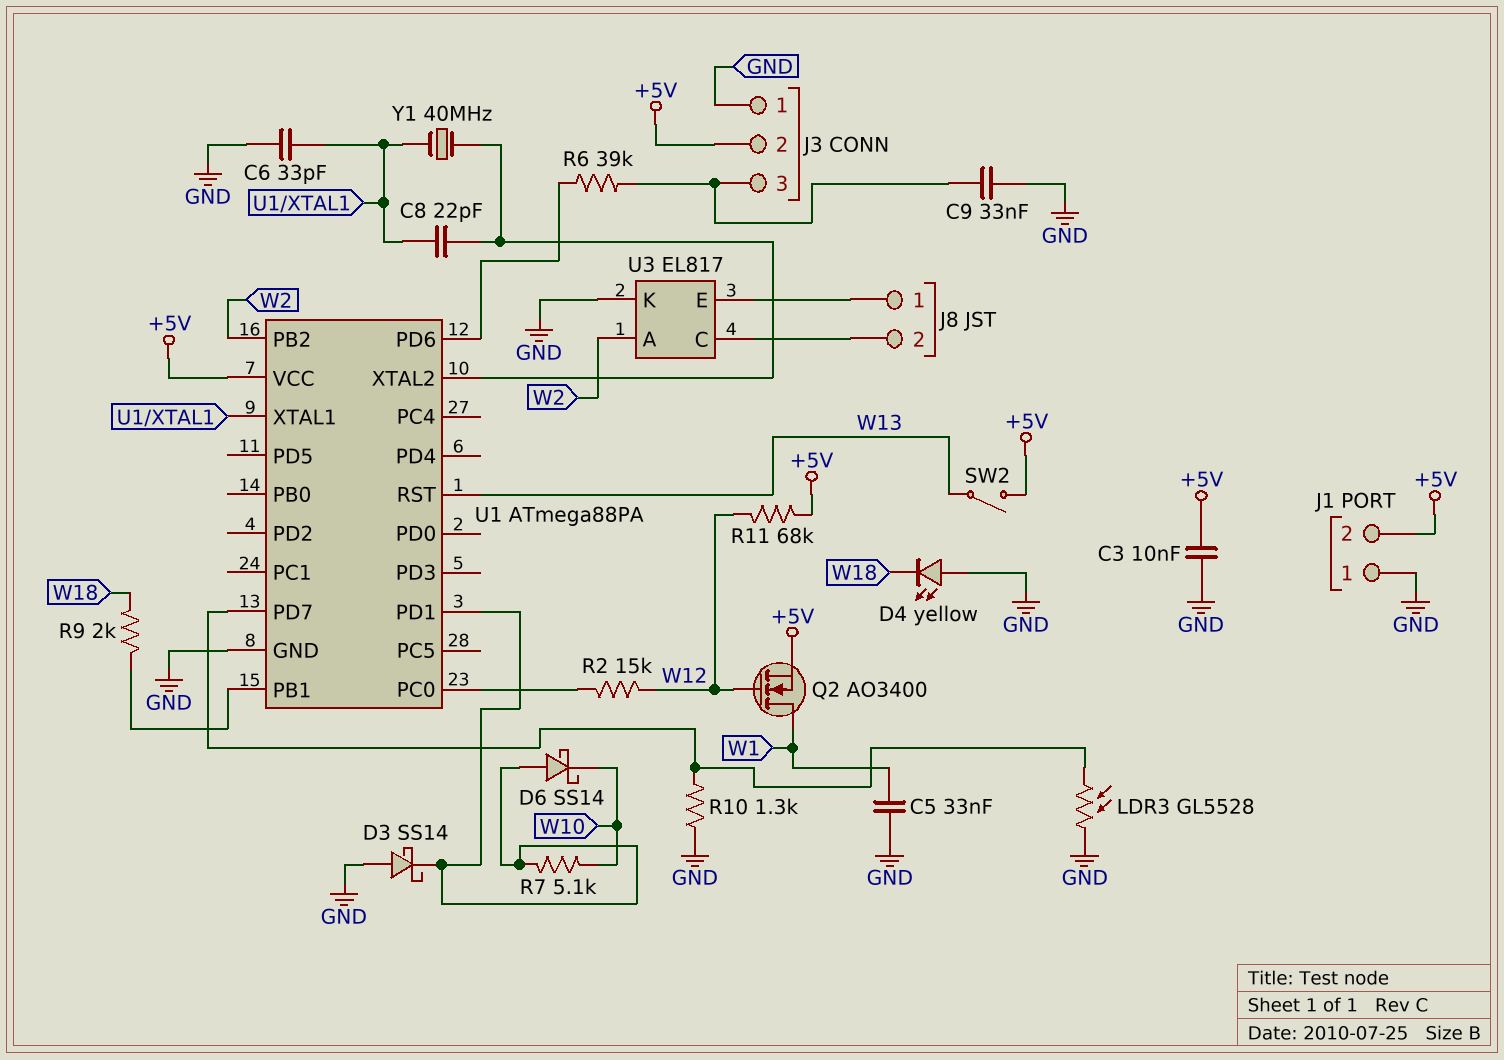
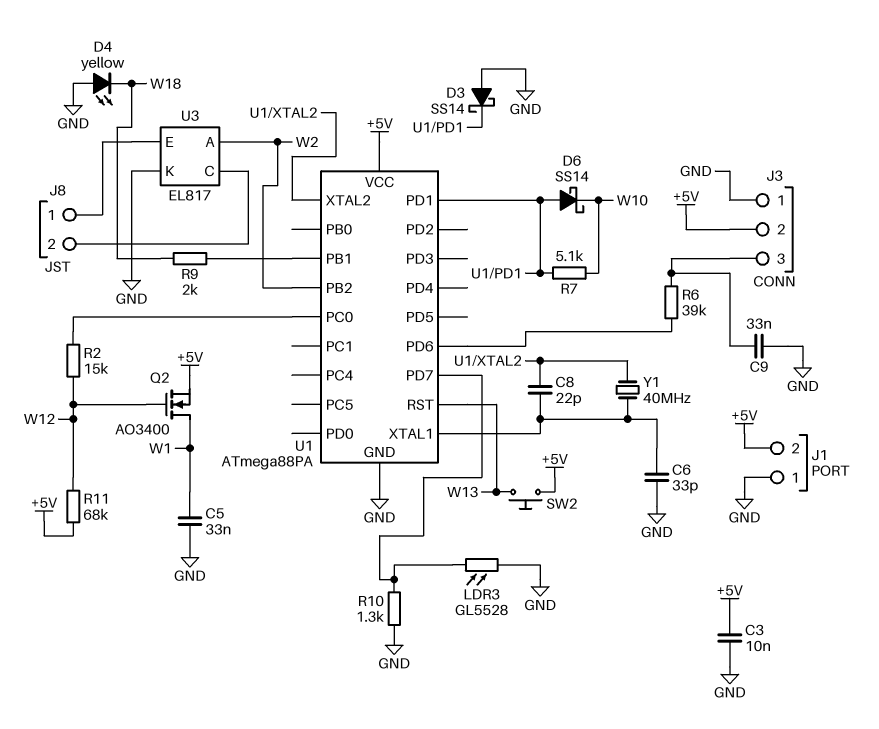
SW2: switch (+5V, W13) -> button (+5V, W13)

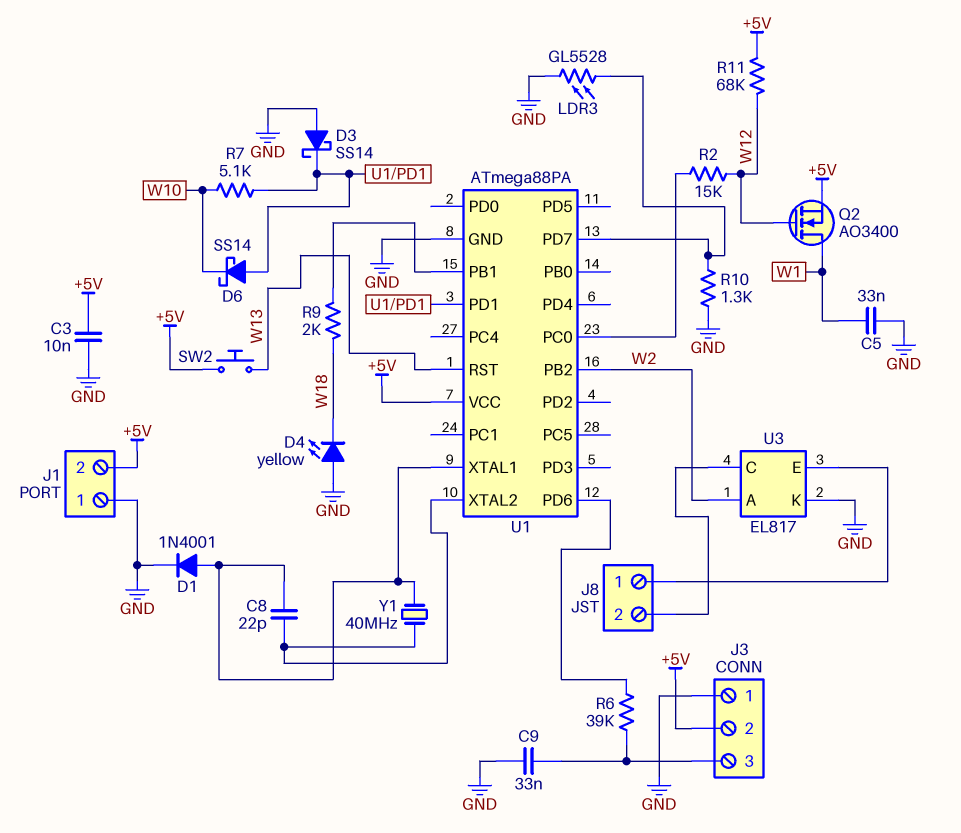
C6: 33pF (GND, U1/XTAL1) -> none
D1: none -> diode 1N4001 (A U1/XTAL1, K GND)

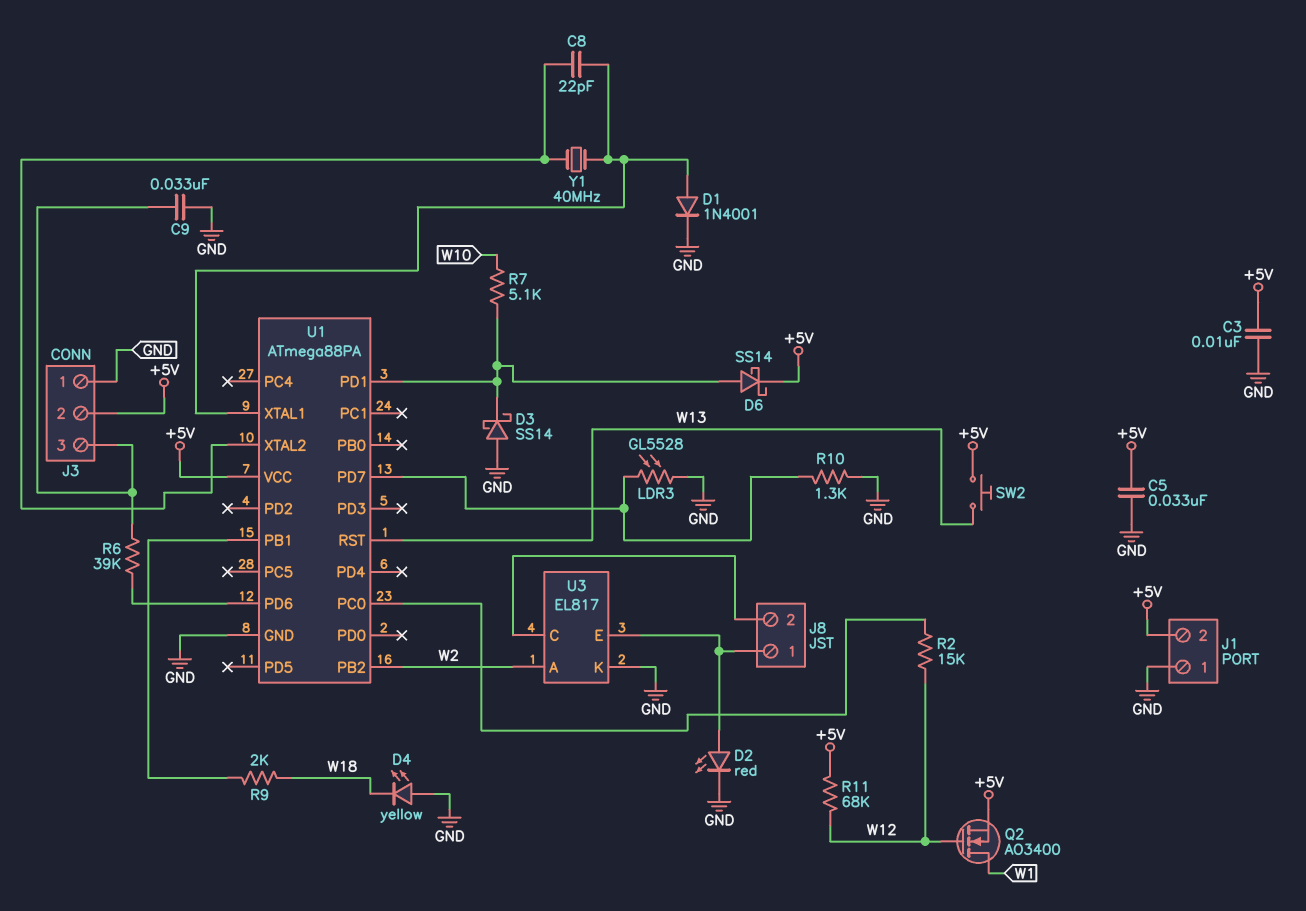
C5: 33nF (GND, W1) -> 33nF (+5V, GND)
D2: none -> LED red (A J8/1, K GND)
D6: schottky SS14 (A U1/PD1, K W10) -> schottky SS14 (A U1/PD1, K +5V)

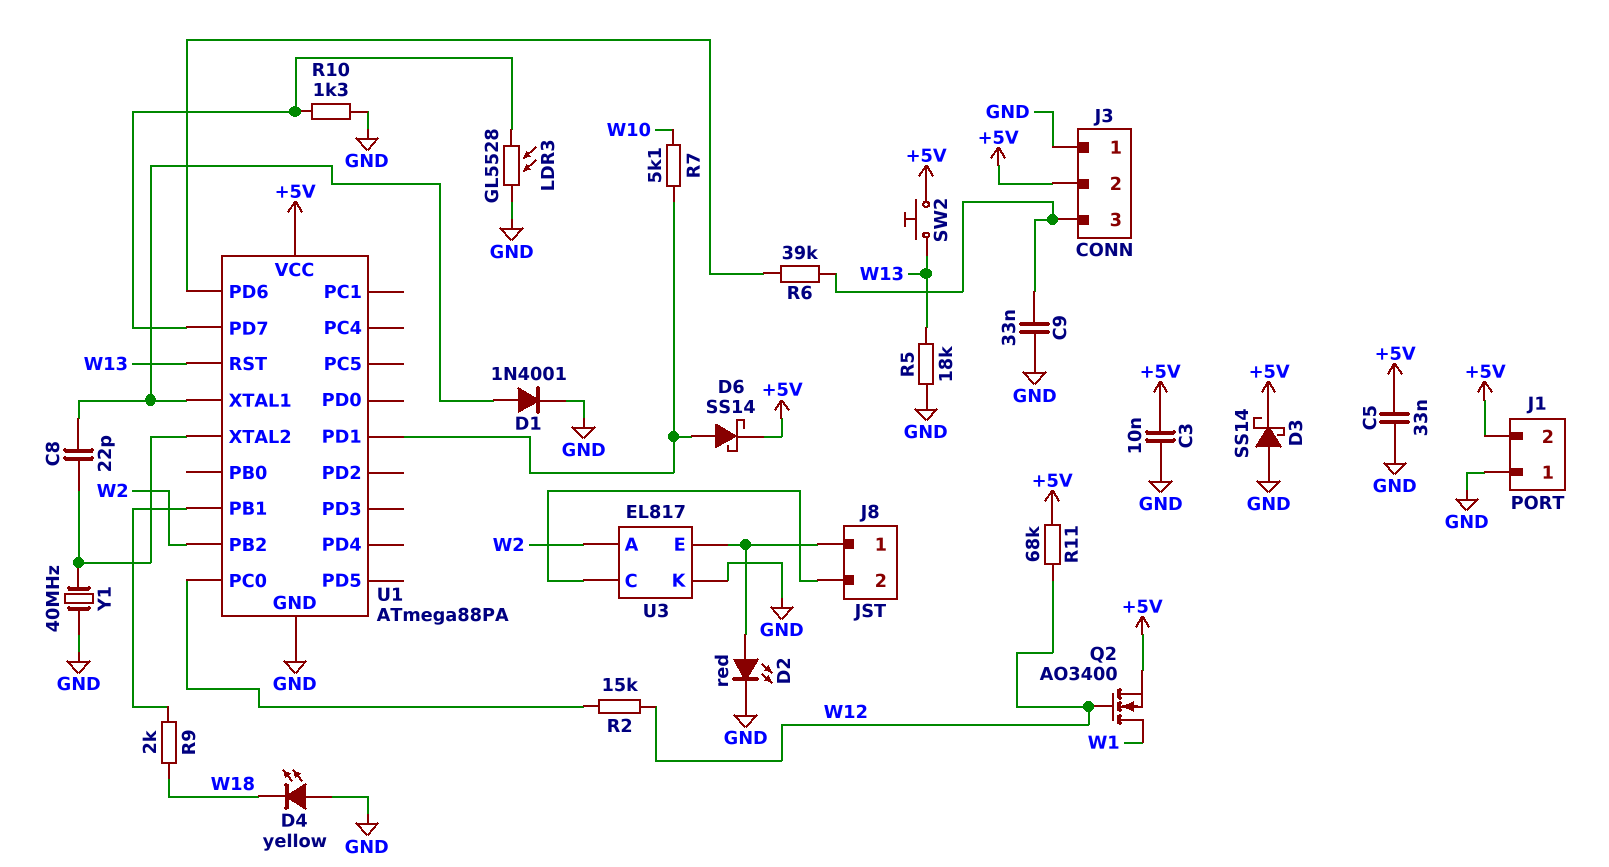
D3: schottky SS14 (A GND, K U1/PD1) -> schottky SS14 (A GND, K +5V)
R5: none -> 18k (GND, W13)
Y1: 40MHz (U1/XTAL1, U1/XTAL2) -> 40MHz (GND, U1/XTAL2)

